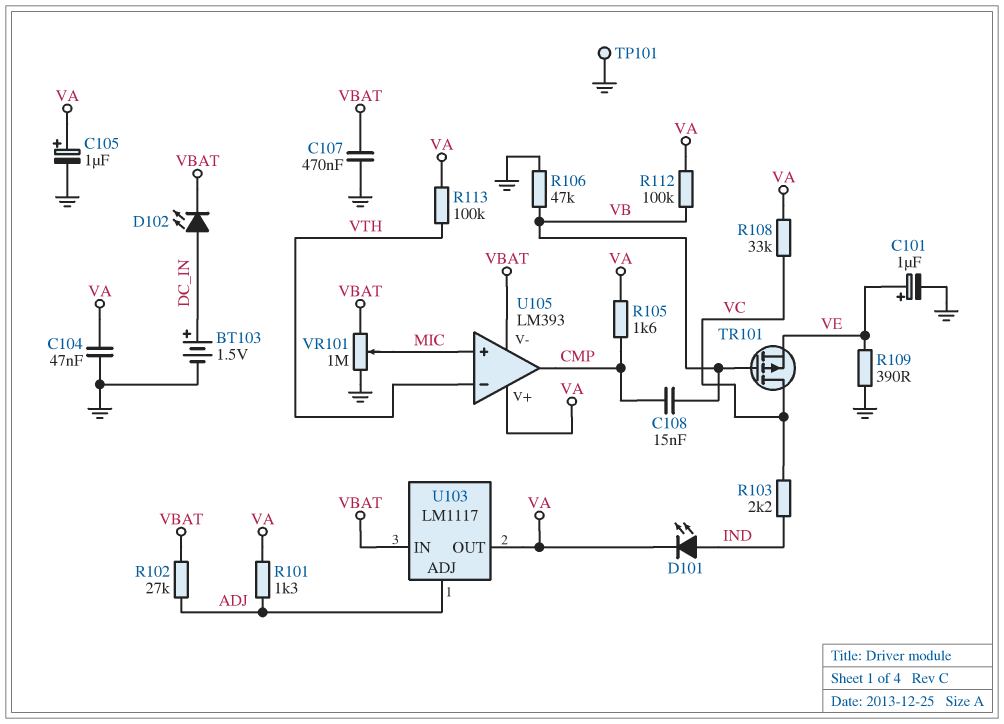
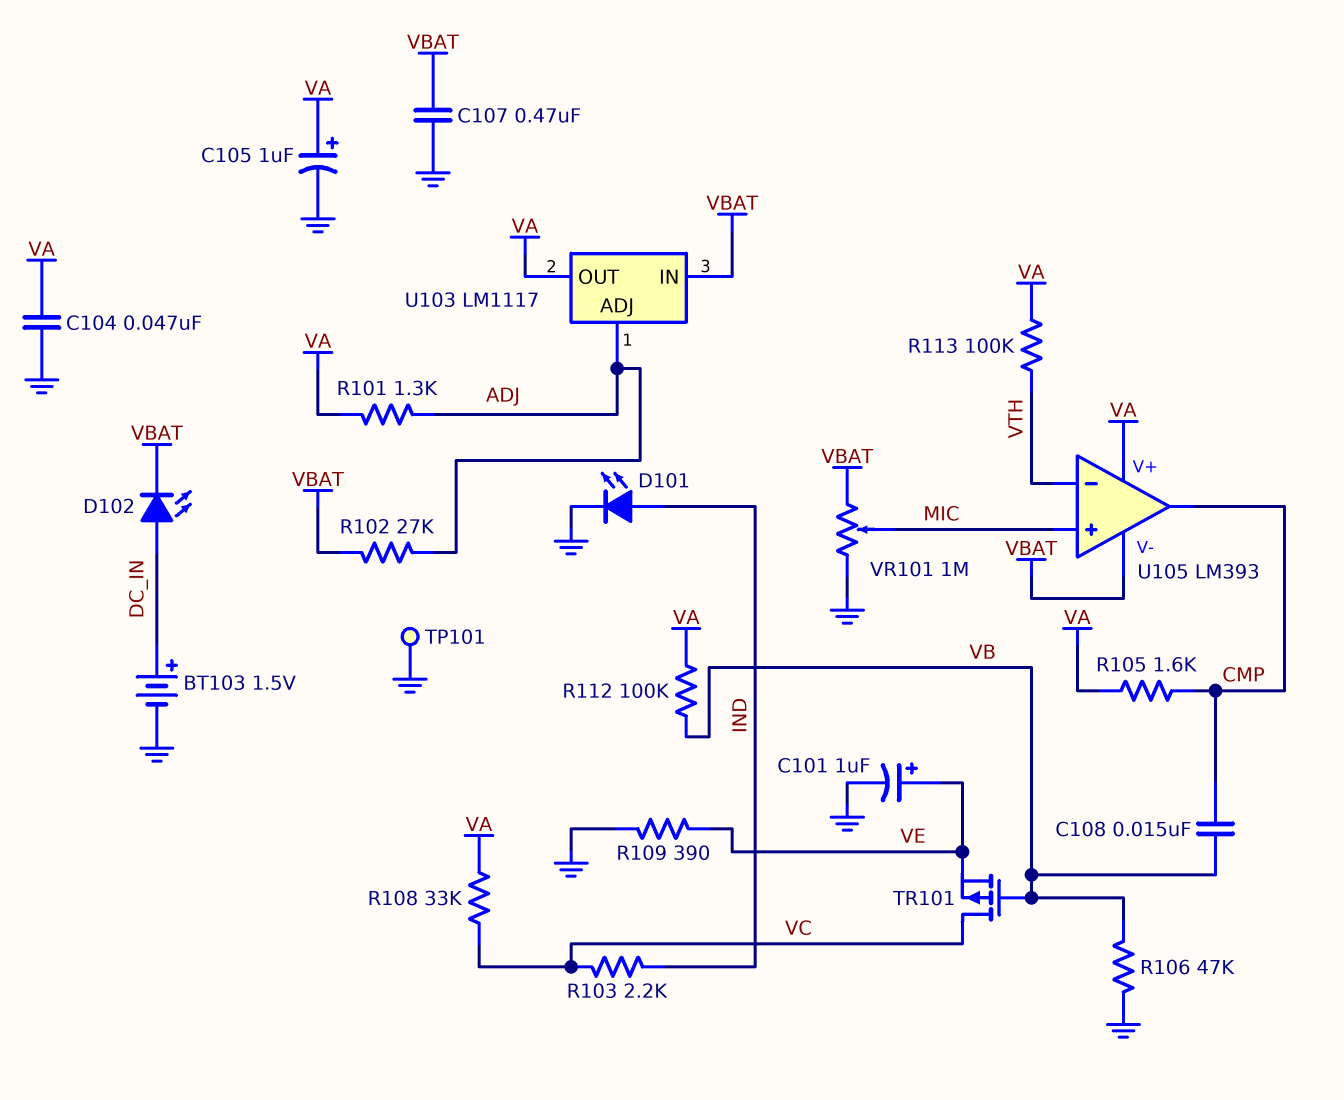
D101: LED (A IND, K VA) -> LED (A IND, K GND)

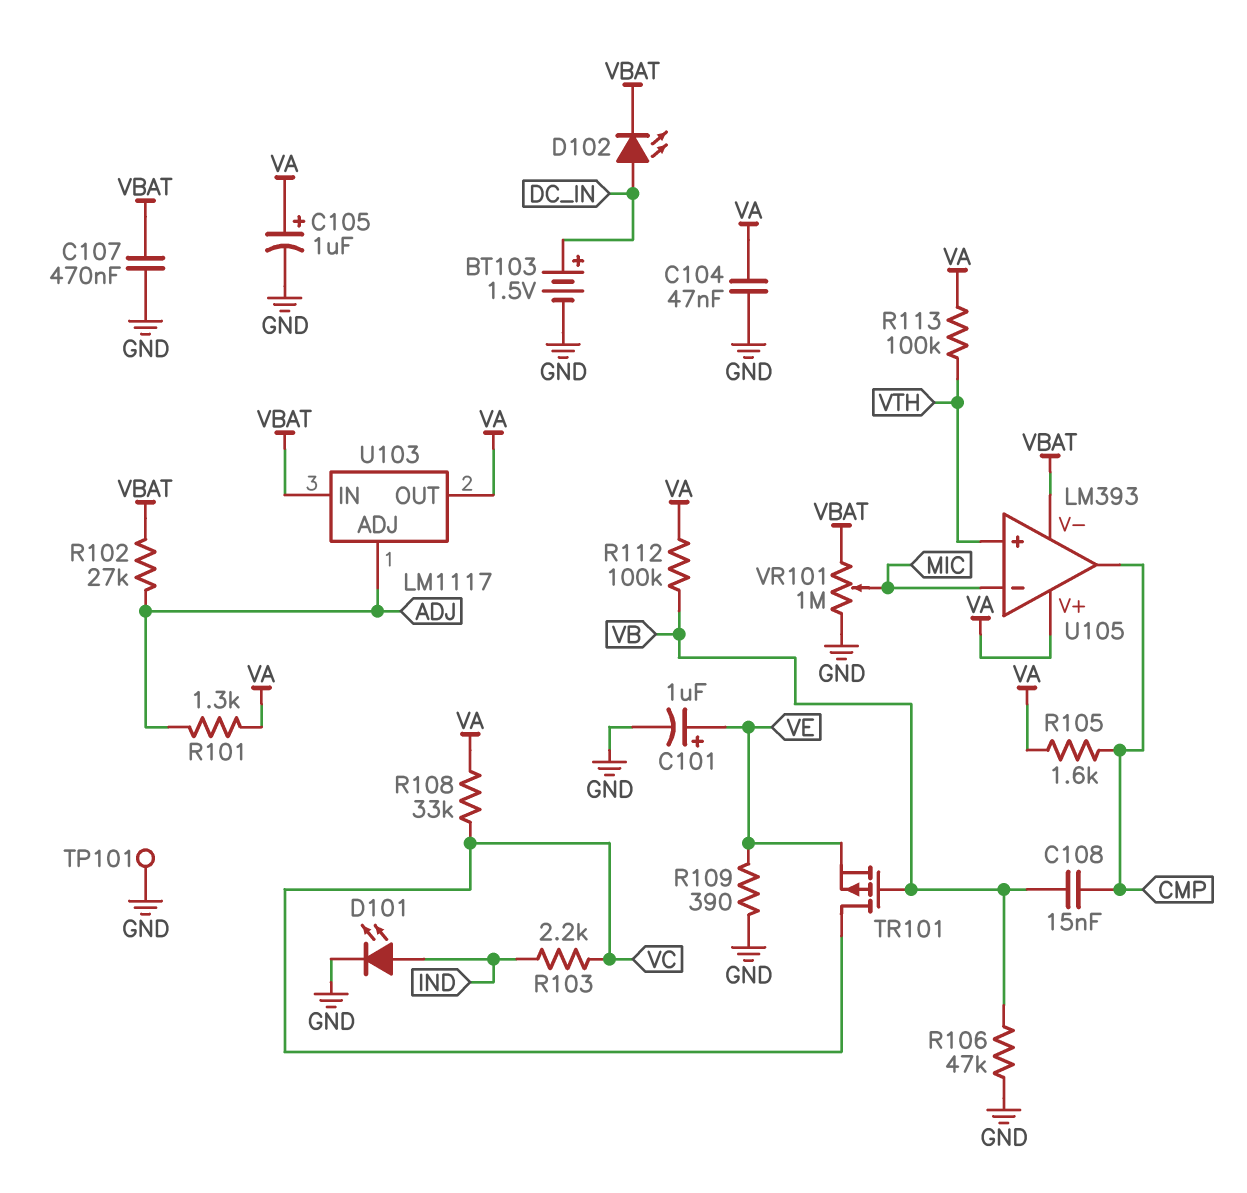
U105 pin in+: MIC -> VTH
U105 pin in-: VTH -> MIC

